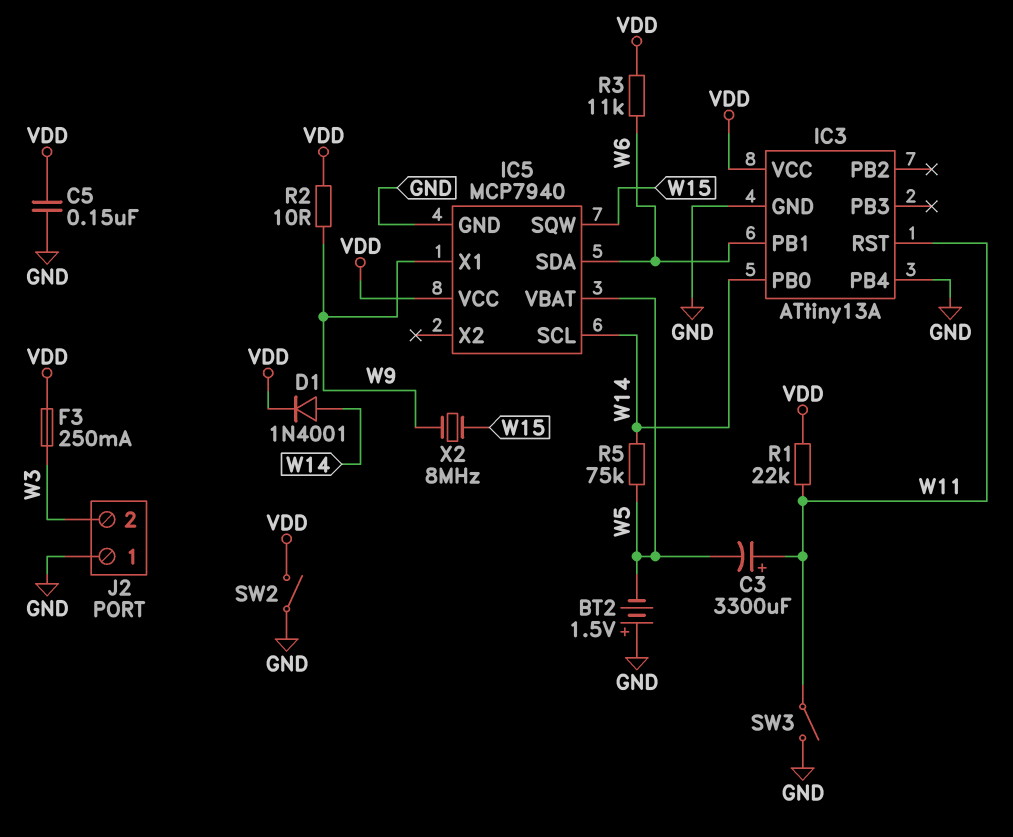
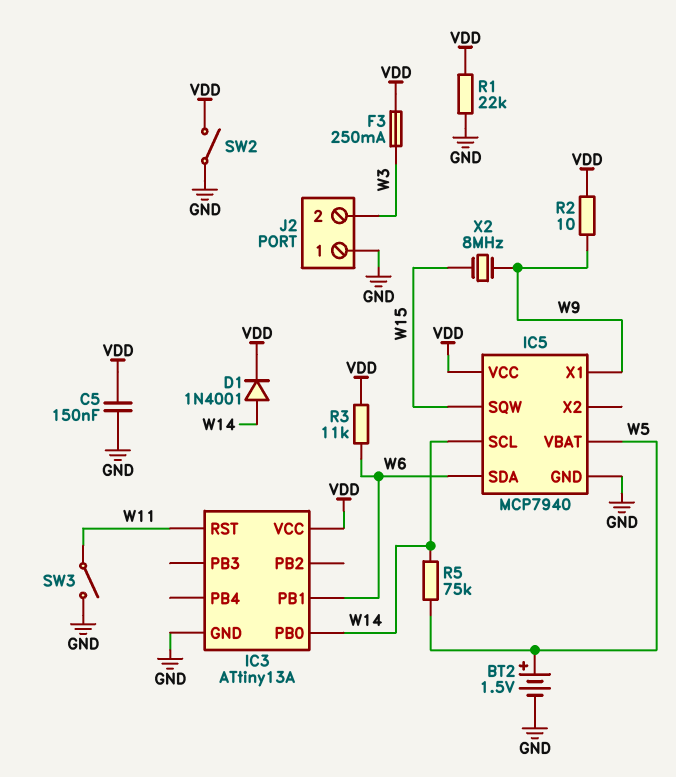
BT2: 1.5V (plus GND, minus W5) -> 1.5V (plus W5, minus GND)
C3: 3300uF (plus W11, minus W5) -> none
IC3 pin PB4: GND -> none
R1: 22k (VDD, W11) -> 22k (GND, VDD)

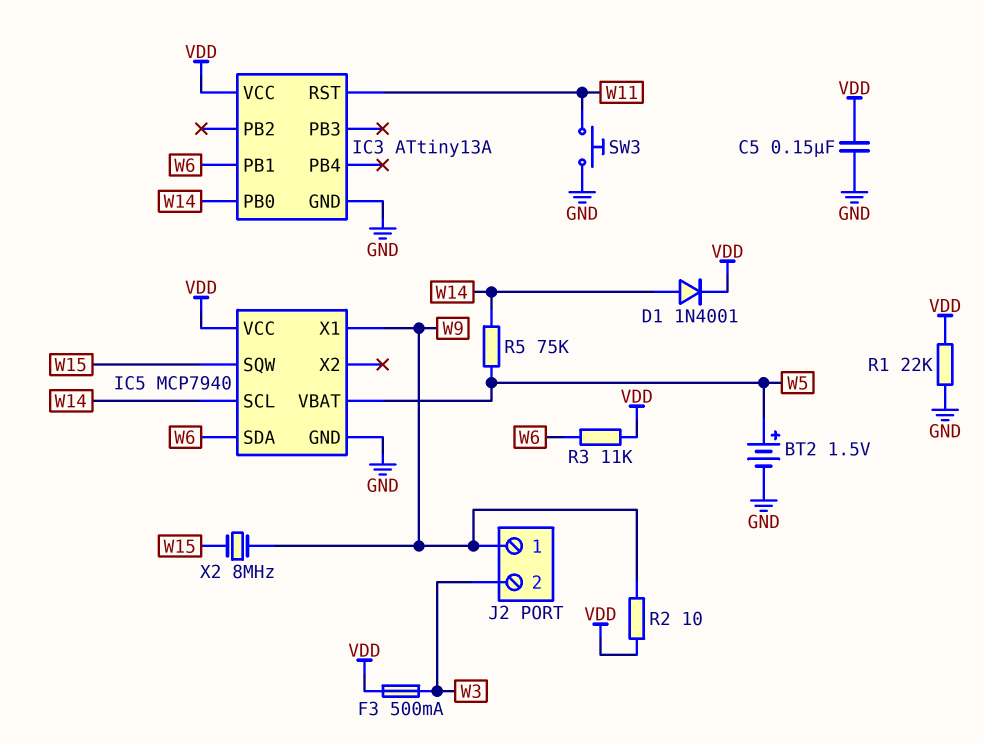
F3: 250mA (VDD, W3) -> 500mA (VDD, W3)
J2 pin 1: GND -> W9
SW2: switch (GND, VDD) -> none
SW3: switch (GND, W11) -> button (GND, W11)

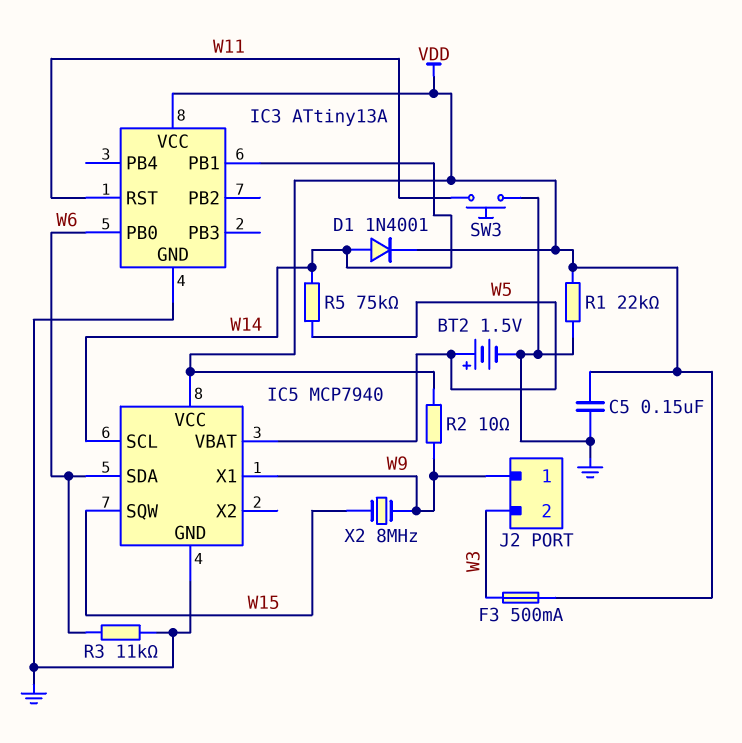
IC3 pin PB0: W14 -> W6
IC3 pin PB1: W6 -> W14
R3: 11k (VDD, W6) -> 11k (GND, W6)

